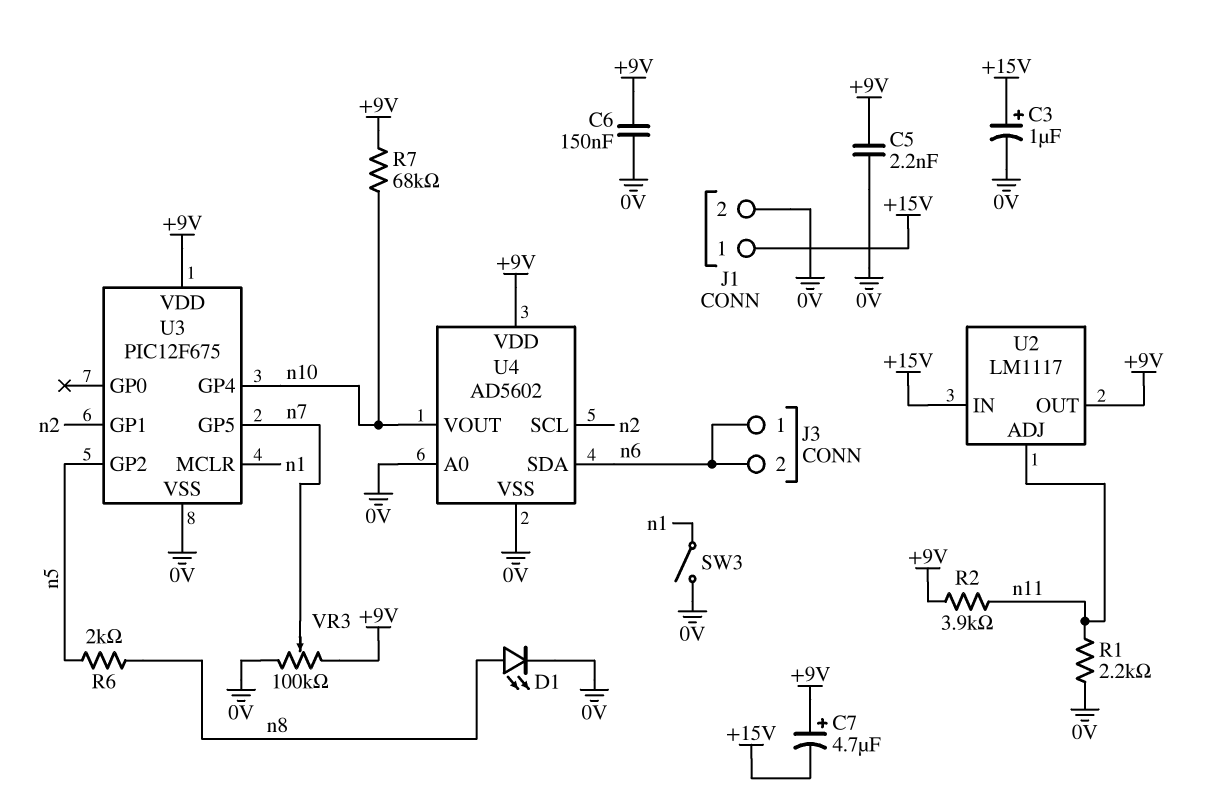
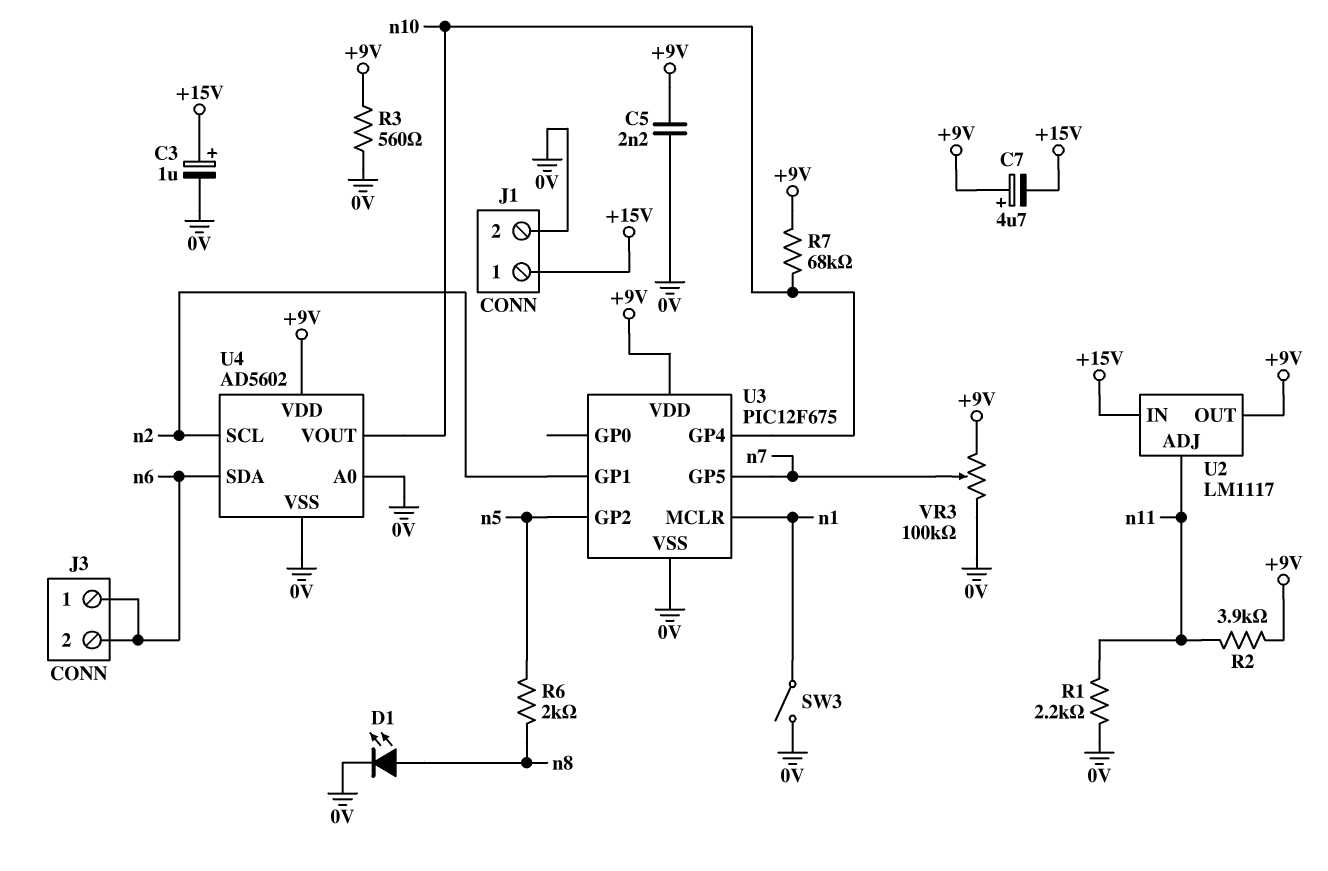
C6: 150nF (+9V, 0V) -> none
R3: none -> 560 (+9V, 0V)

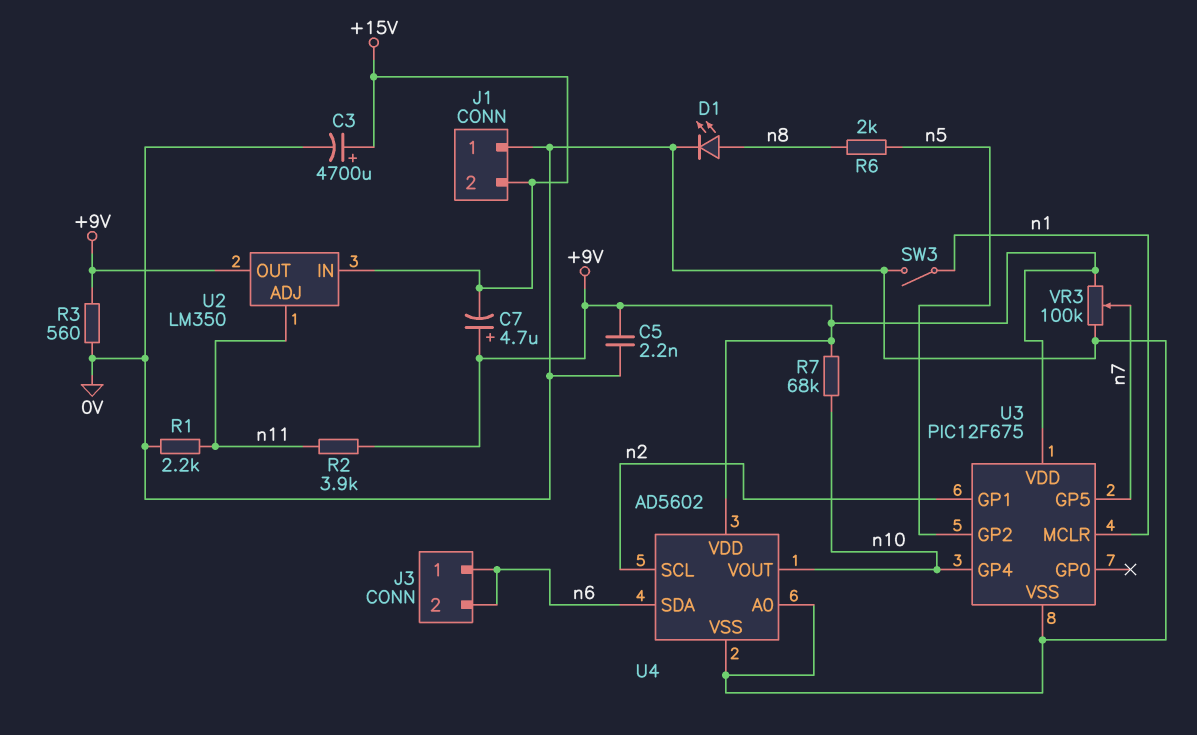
C3: 1uF (plus +15V, minus 0V) -> 4700uF (plus +15V, minus 0V)
J1 pin 1: +15V -> 0V
J1 pin 2: 0V -> +15V
U2: LM1117 -> LM350

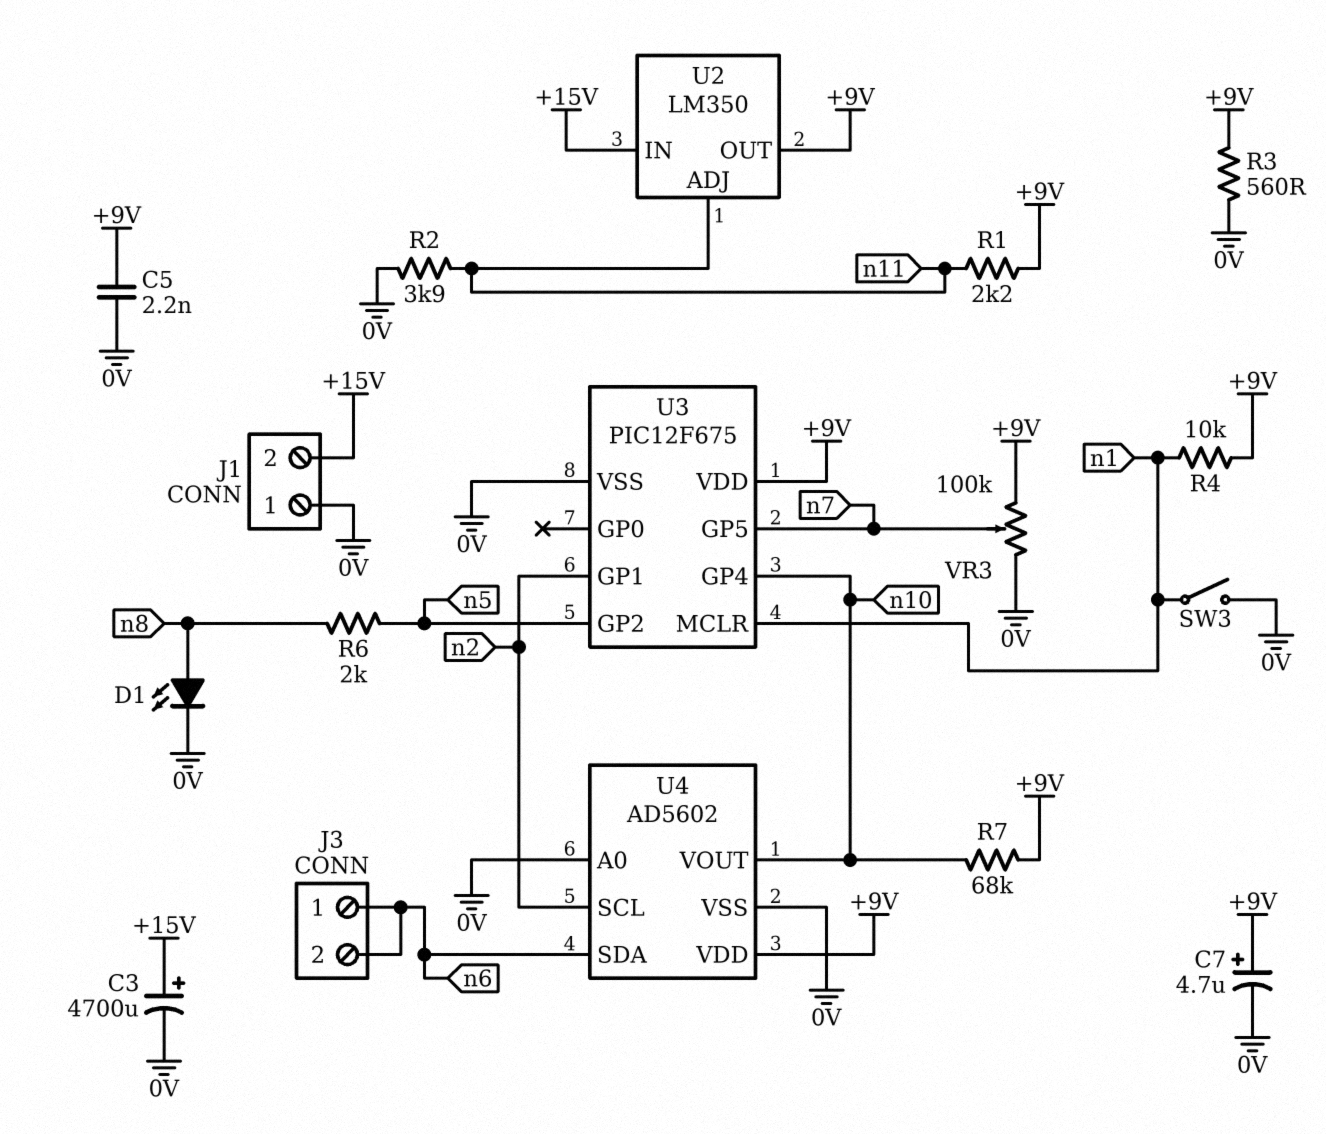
C7: 4.7uF (plus +9V, minus +15V) -> 4.7uF (plus +9V, minus 0V)
R1: 2.2k (0V, n11) -> 2.2k (+9V, n11)
R2: 3.9k (+9V, n11) -> 3.9k (0V, n11)
R4: none -> 10k (+9V, n1)

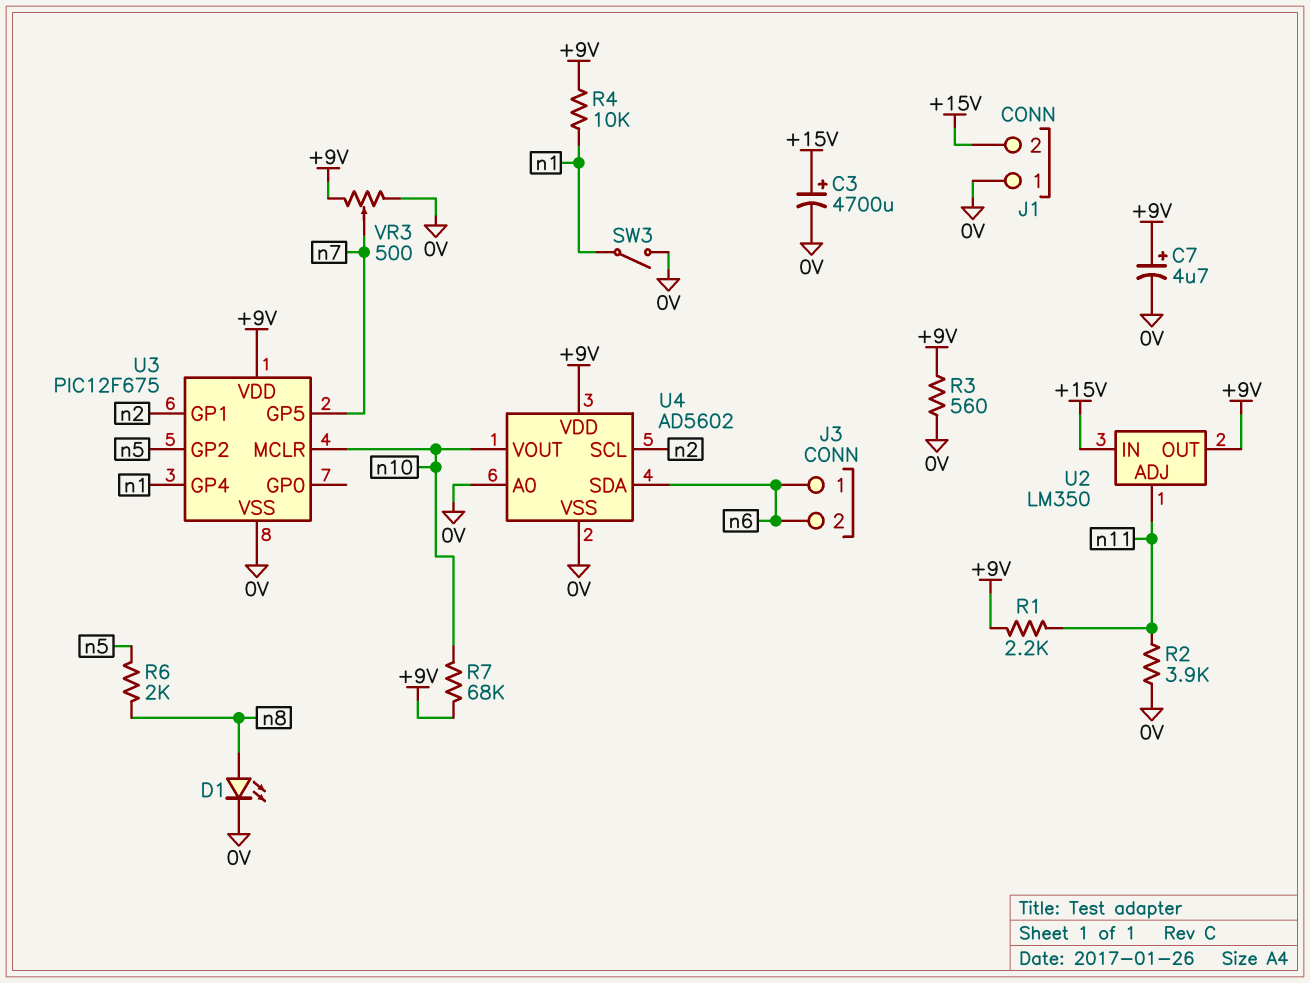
C5: 2.2nF (+9V, 0V) -> none
U3 pin GP4: n10 -> n1
U3 pin MCLR: n1 -> n10
VR3: 100k (+9V, 0V, wiper n7) -> 500 (+9V, 0V, wiper n7)

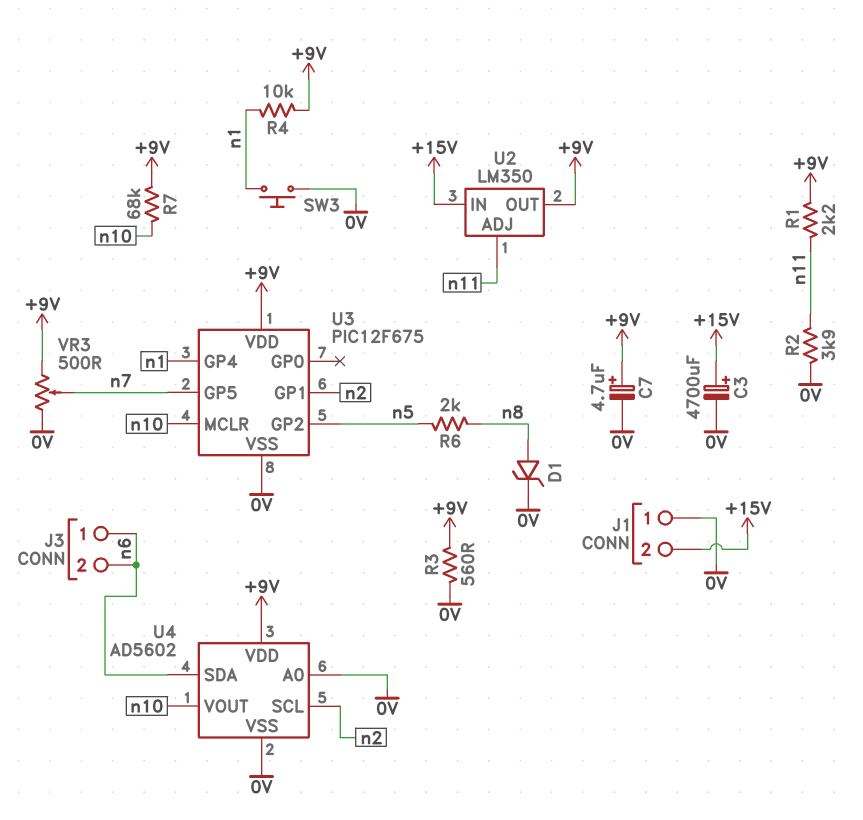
D1: LED (A n8, K 0V) -> zener (A n8, K 0V)
SW3: switch (0V, n1) -> button (0V, n1)

